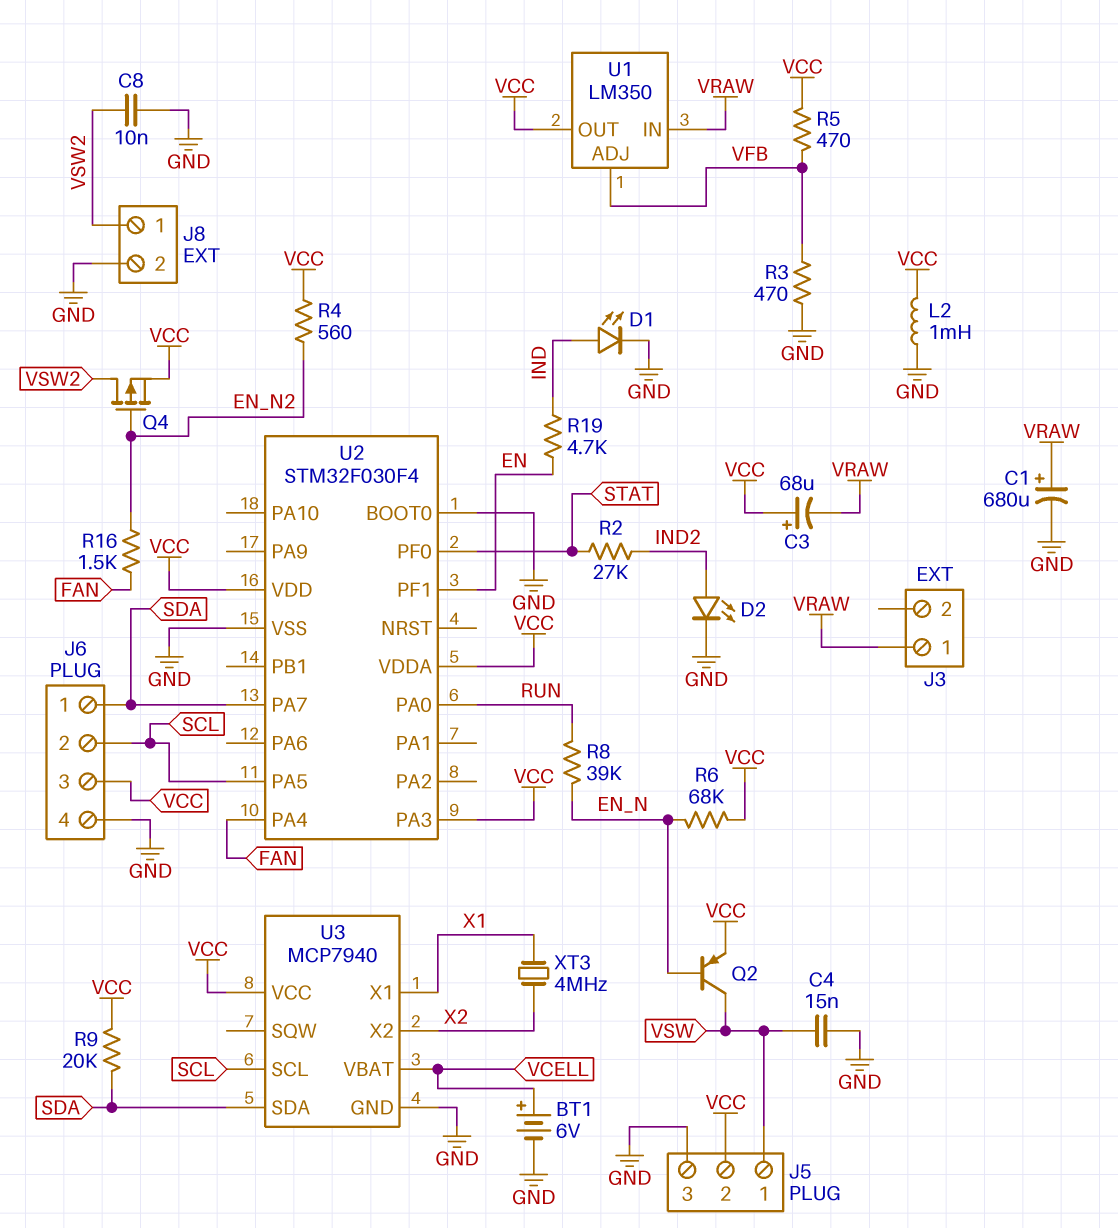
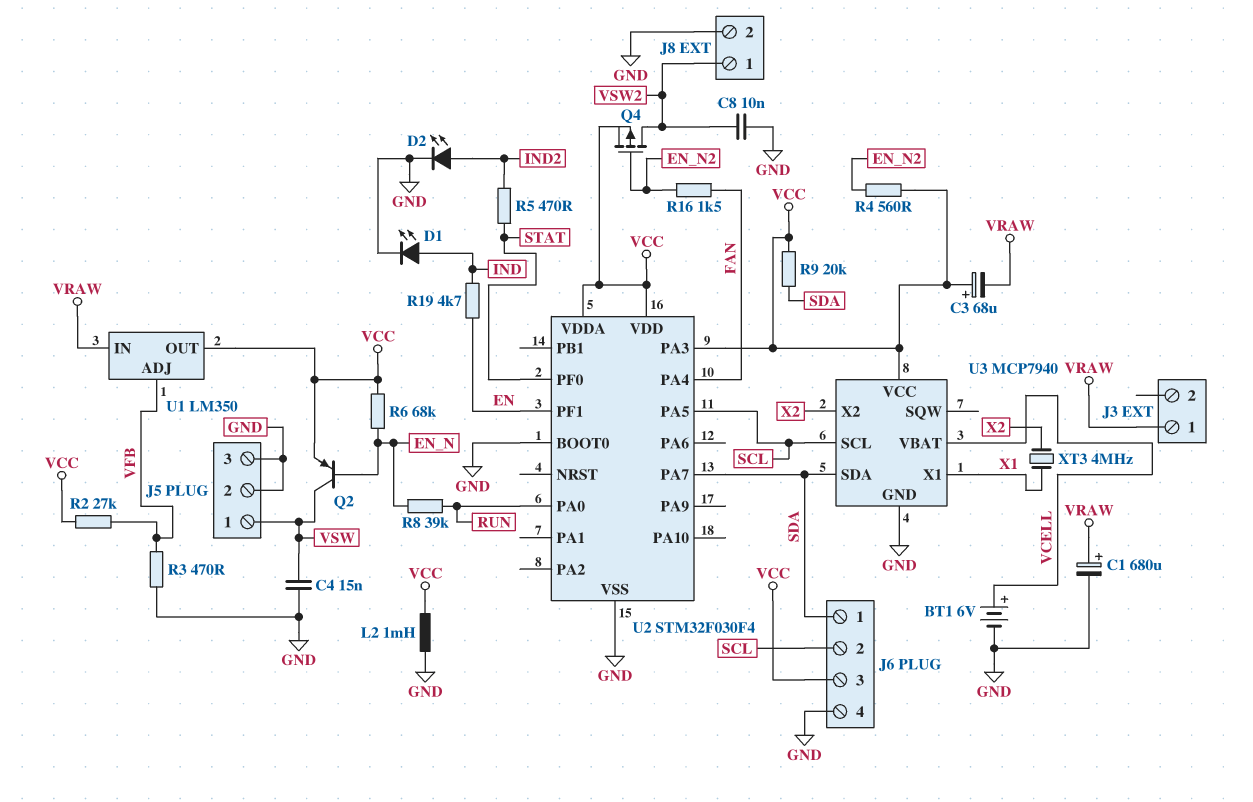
J5 pin 2: VCC -> GND
R2: 27k (IND2, STAT) -> 27k (VCC, VFB)
R5: 470 (VCC, VFB) -> 470 (IND2, STAT)

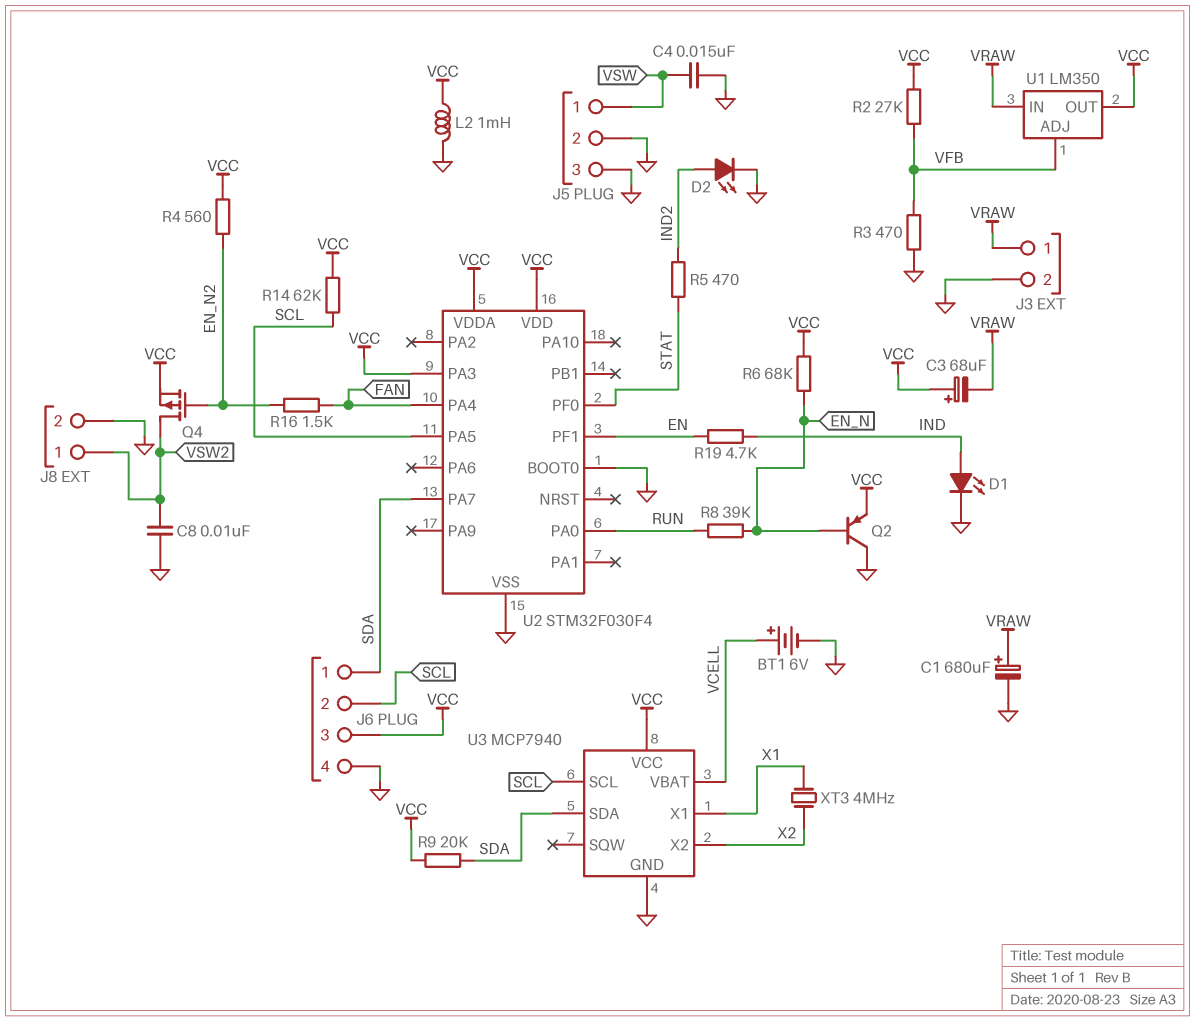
J3 pin 2: none -> GND
Q2: PNP (B EN_N, C VSW, E VCC) -> PNP (B EN_N, C GND, E VCC)
R14: none -> 62k (SCL, VCC)

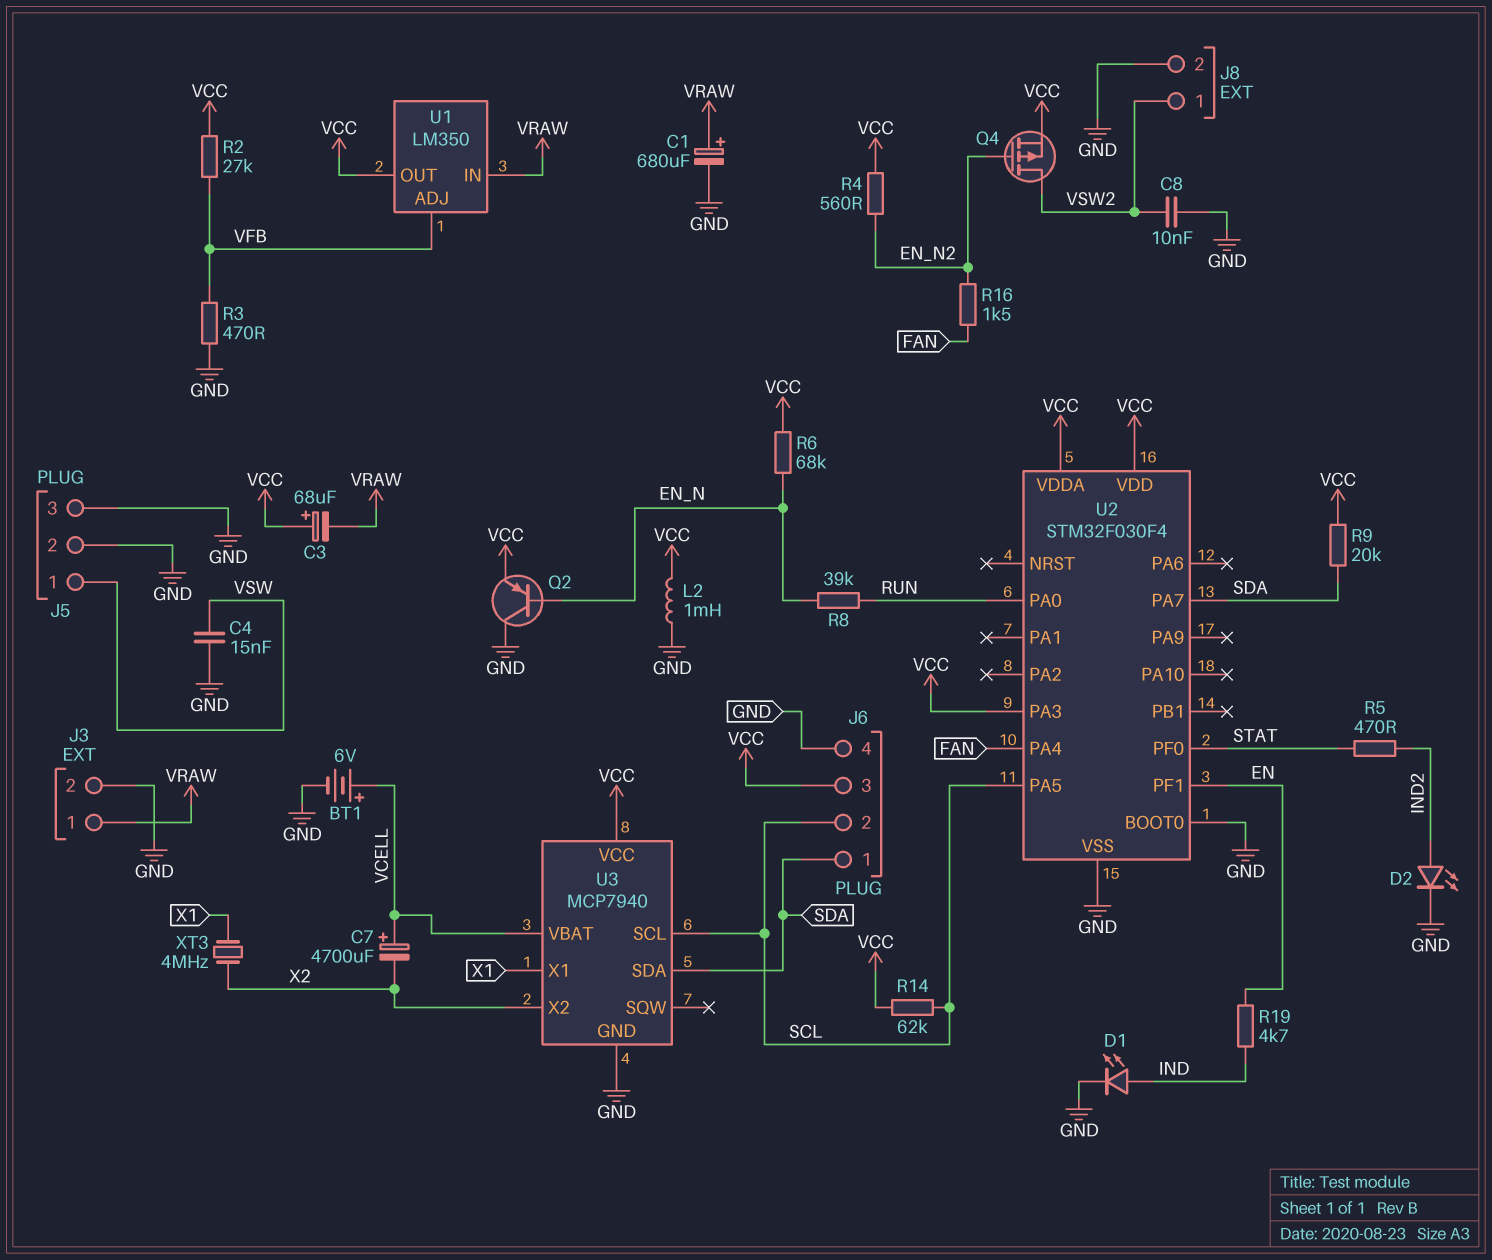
C7: none -> 4700uF (plus VCELL, minus X2)

